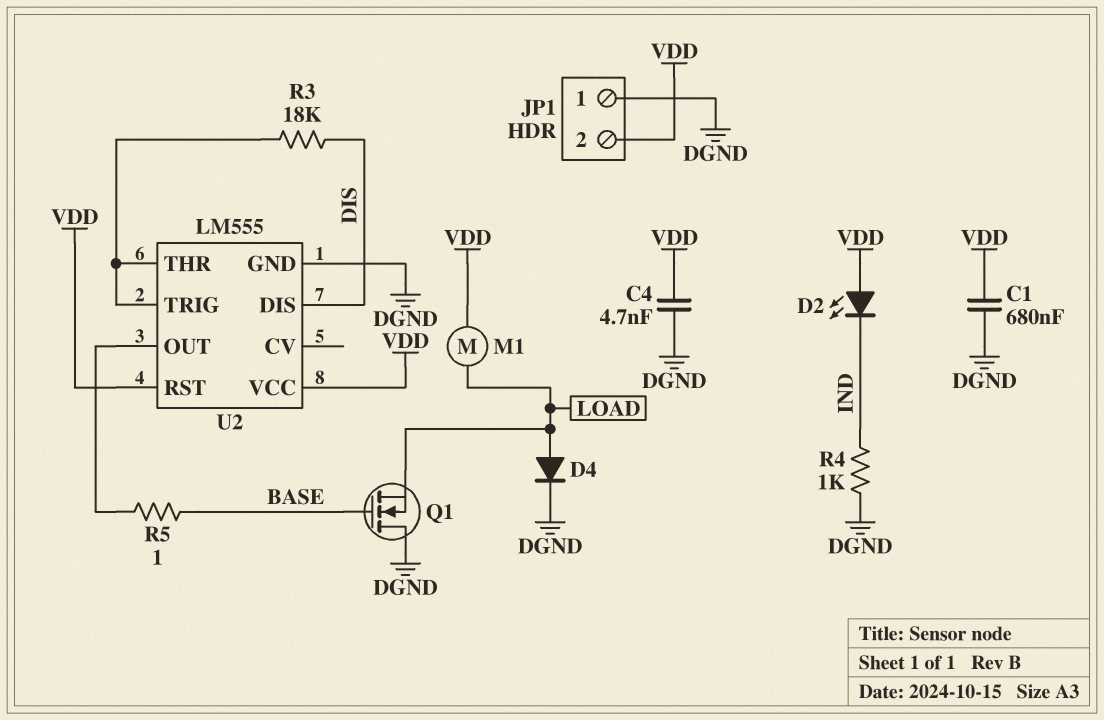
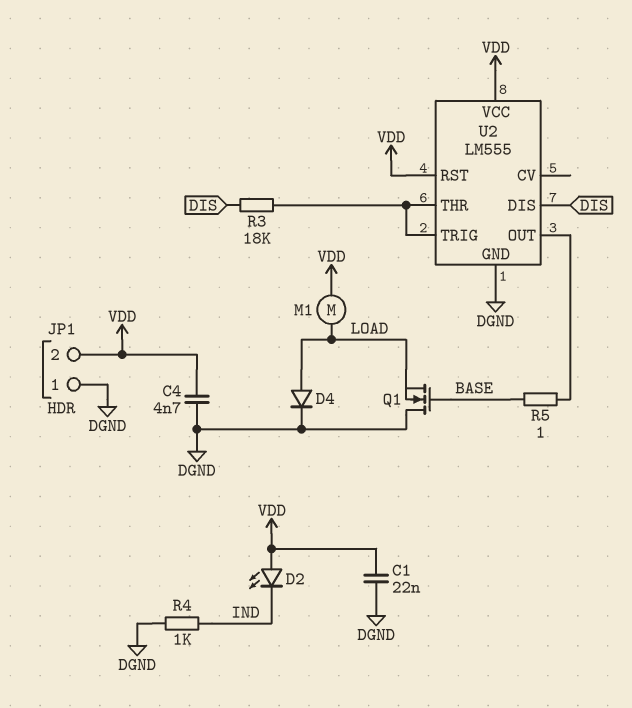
C1: 680nF (DGND, VDD) -> 22nF (DGND, VDD)

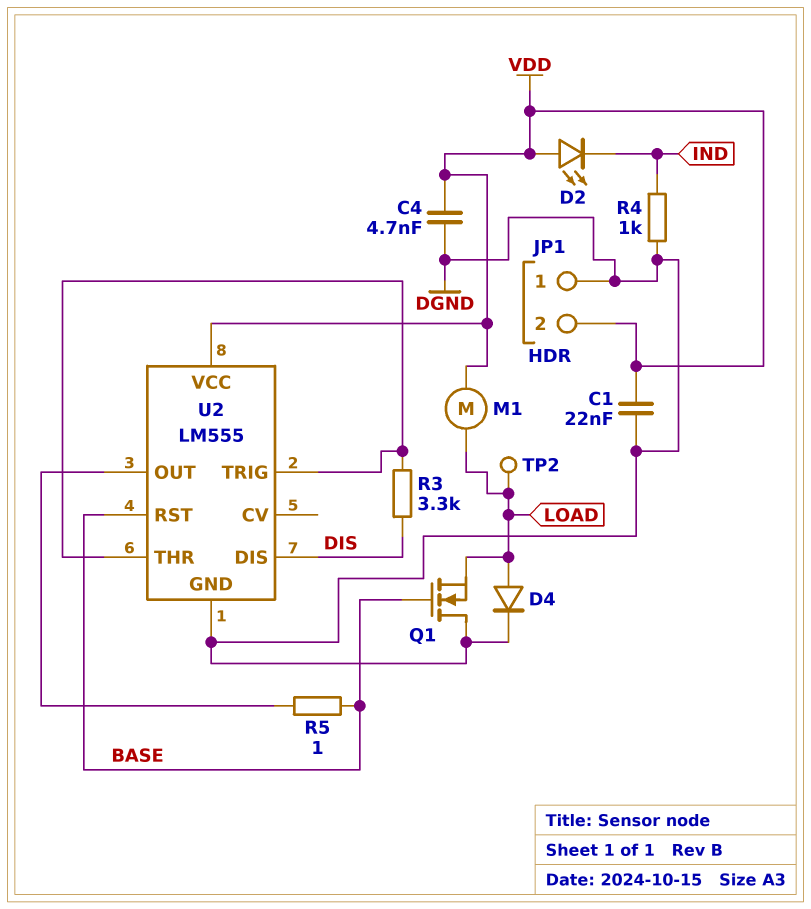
R3: 18k (DIS, U2/THR) -> 3.3k (DIS, U2/THR)
TP2: none -> test point (LOAD)
U2 pin RST: VDD -> BASE

